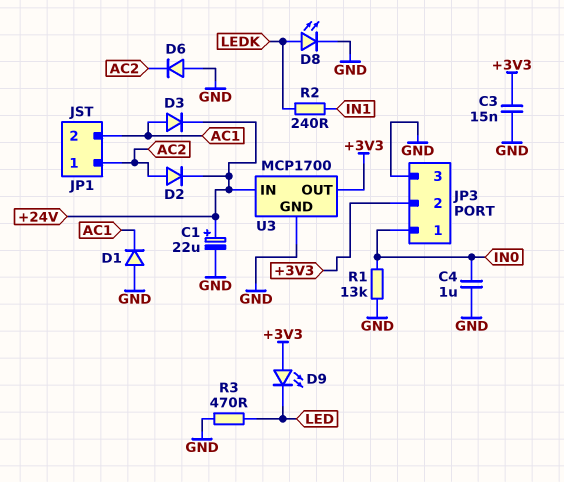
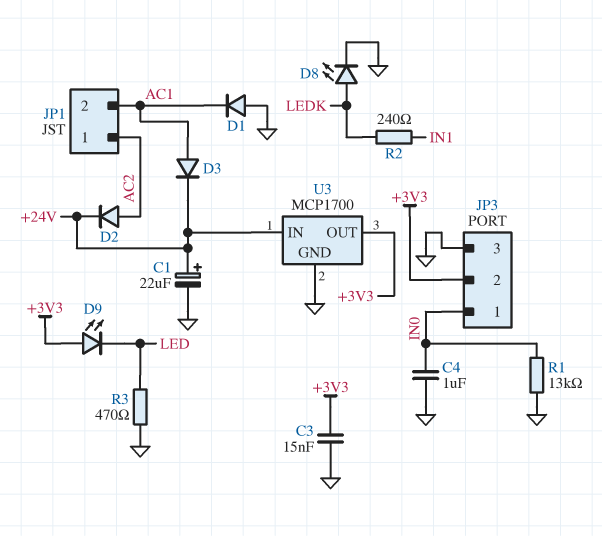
D6: diode (A GND, K AC2) -> none

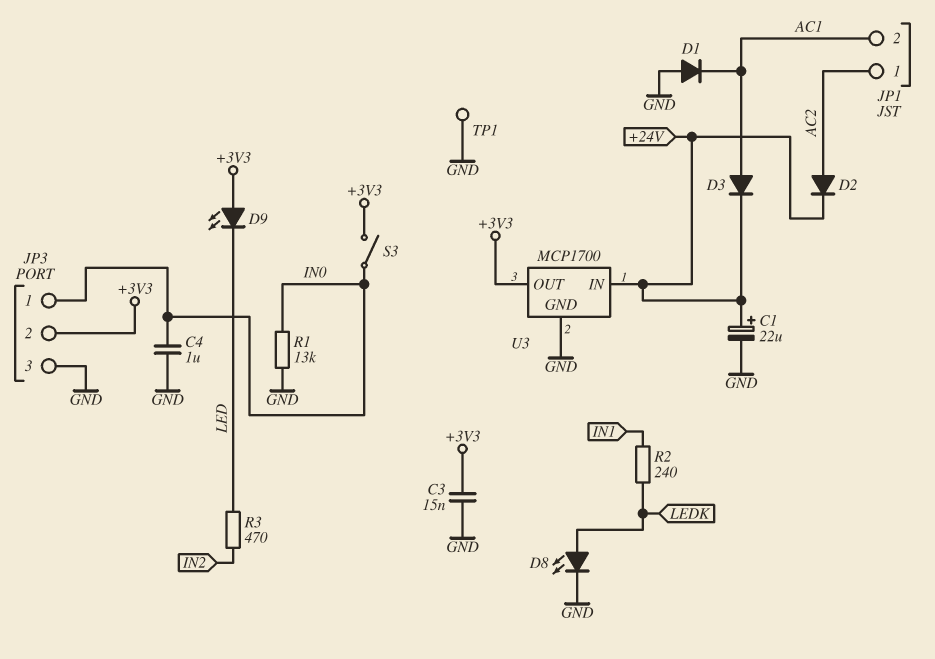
R3: 470 (GND, LED) -> 470 (IN2, LED)
S3: none -> switch (+3V3, IN0)
TP1: none -> test point (GND)

